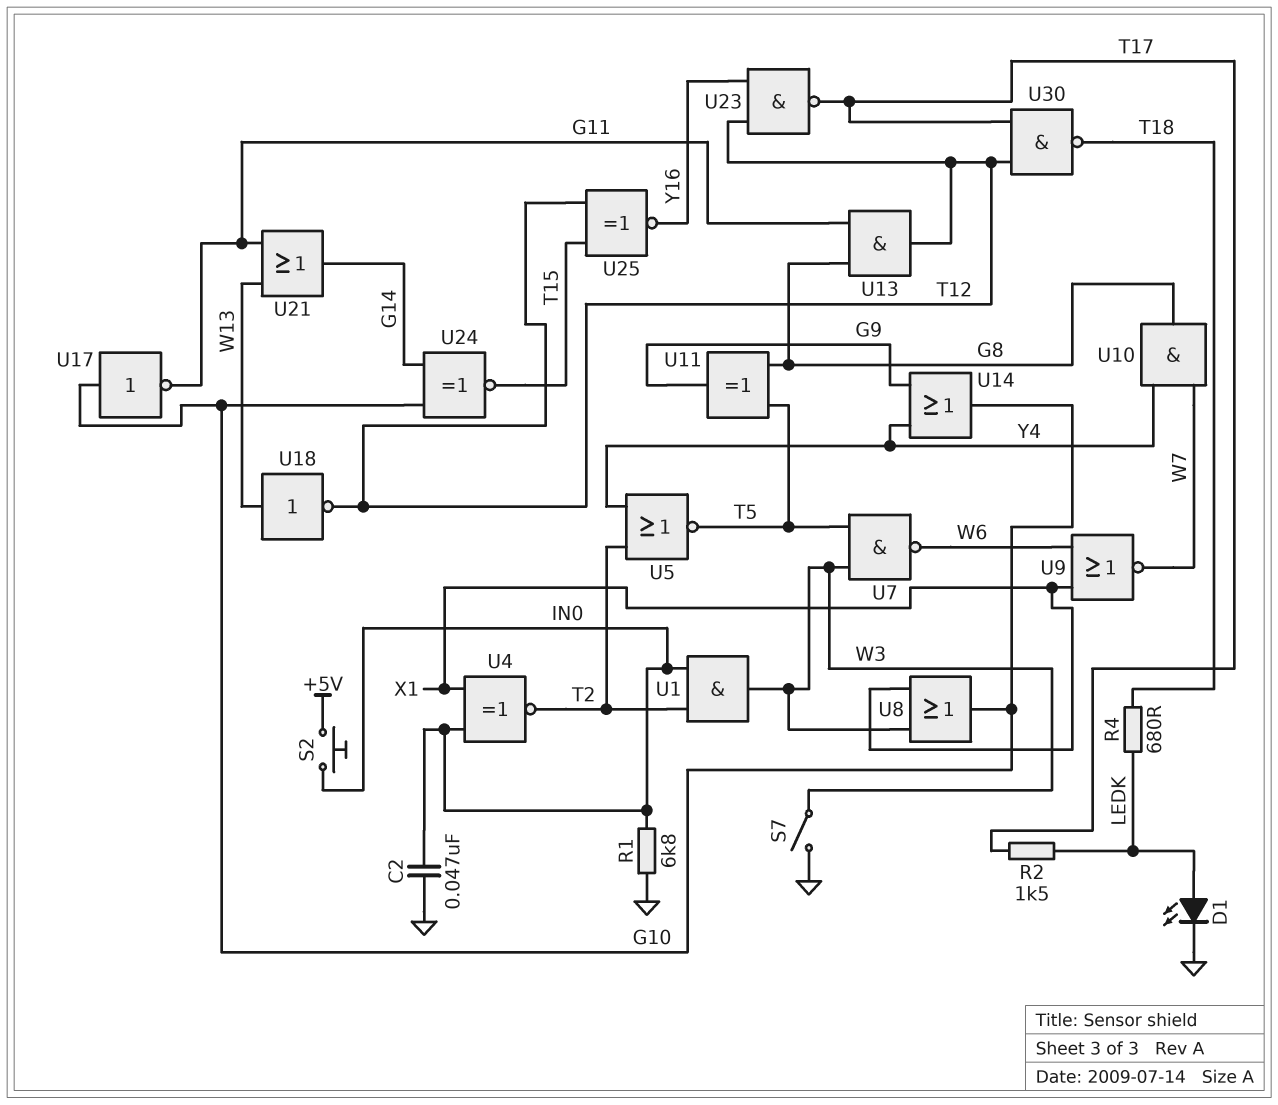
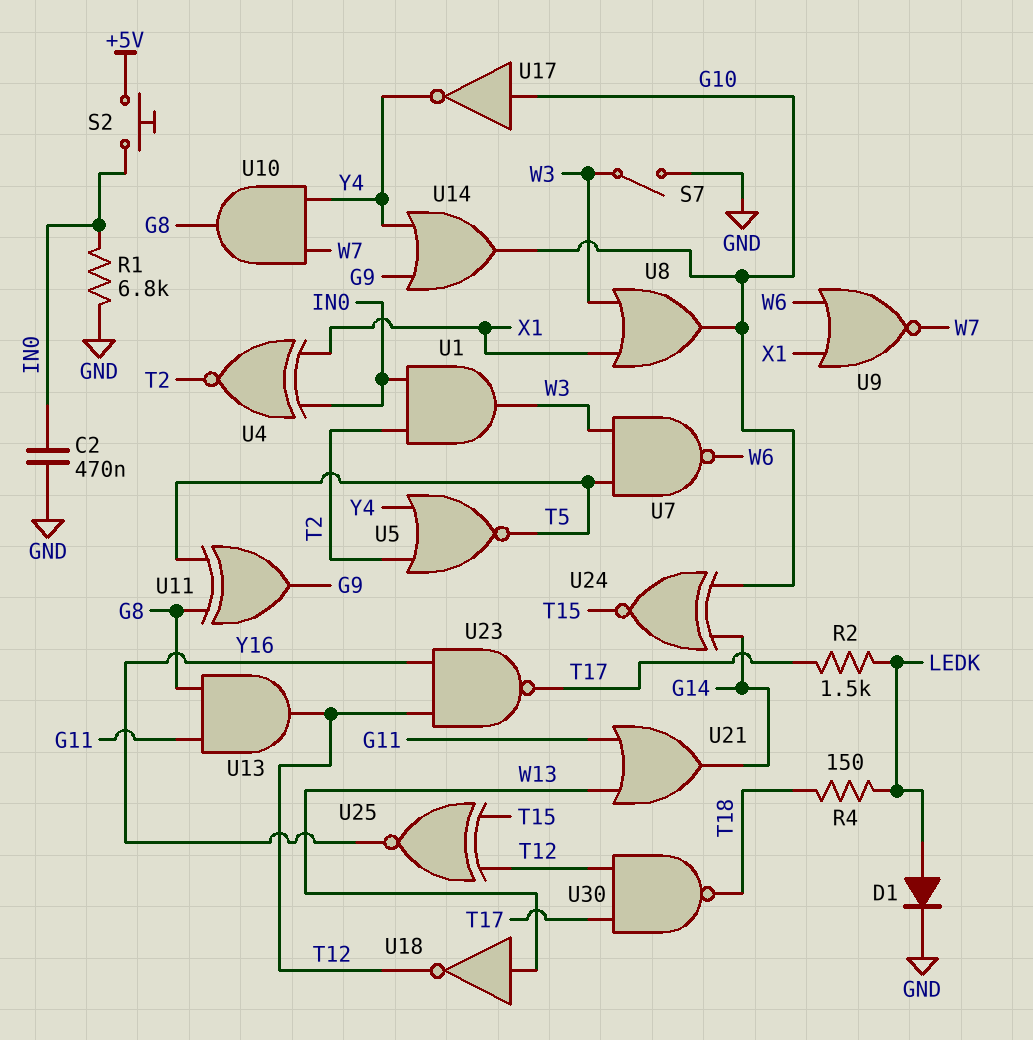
C2: 47nF (GND, IN0) -> 470nF (GND, IN0)
D1: LED (A LEDK, K GND) -> diode (A LEDK, K GND)
R4: 680 (LEDK, T18) -> 150 (LEDK, T18)
U17: NOT (in G10, out G11) -> NOT (in G10, out Y4)

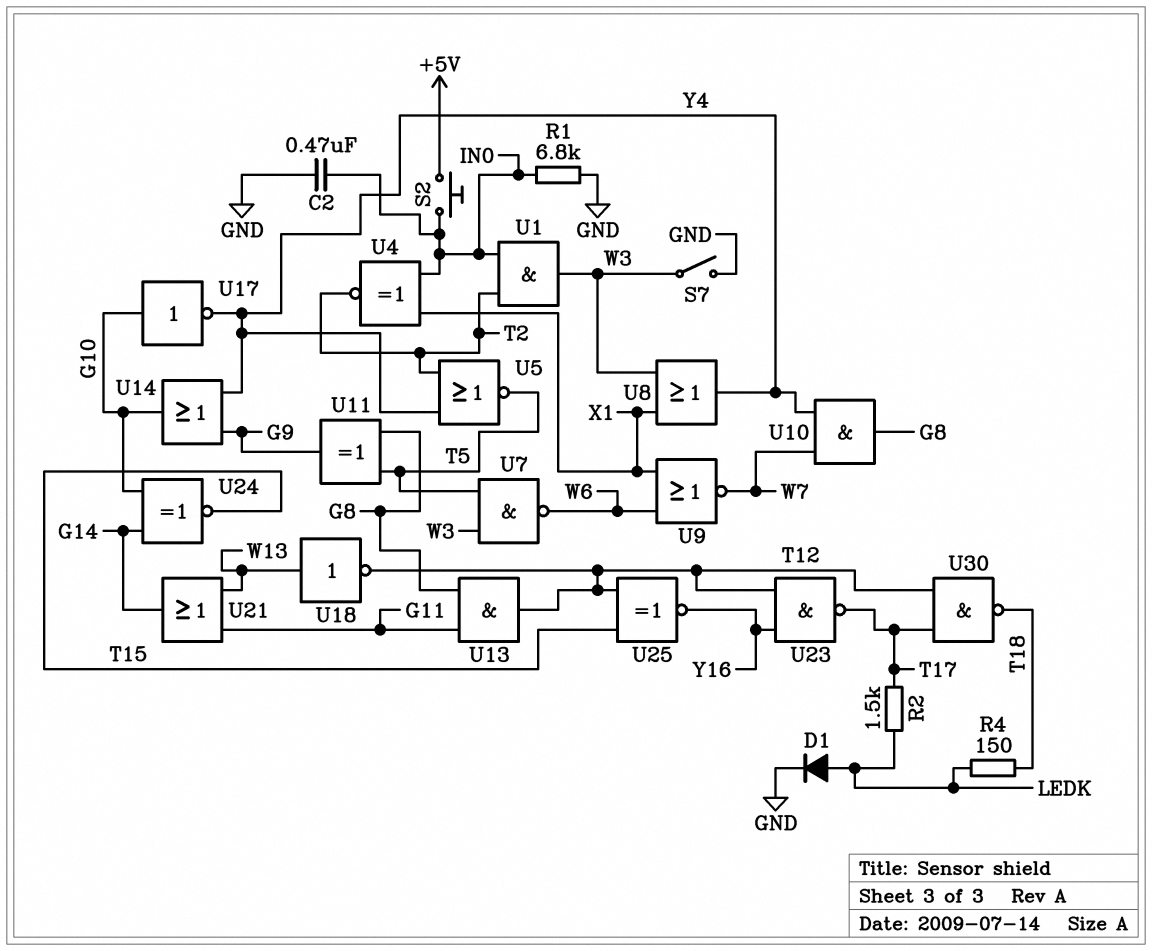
U8: OR (in W3, in X1, out G10) -> OR (in W3, in X1, out Y4)

